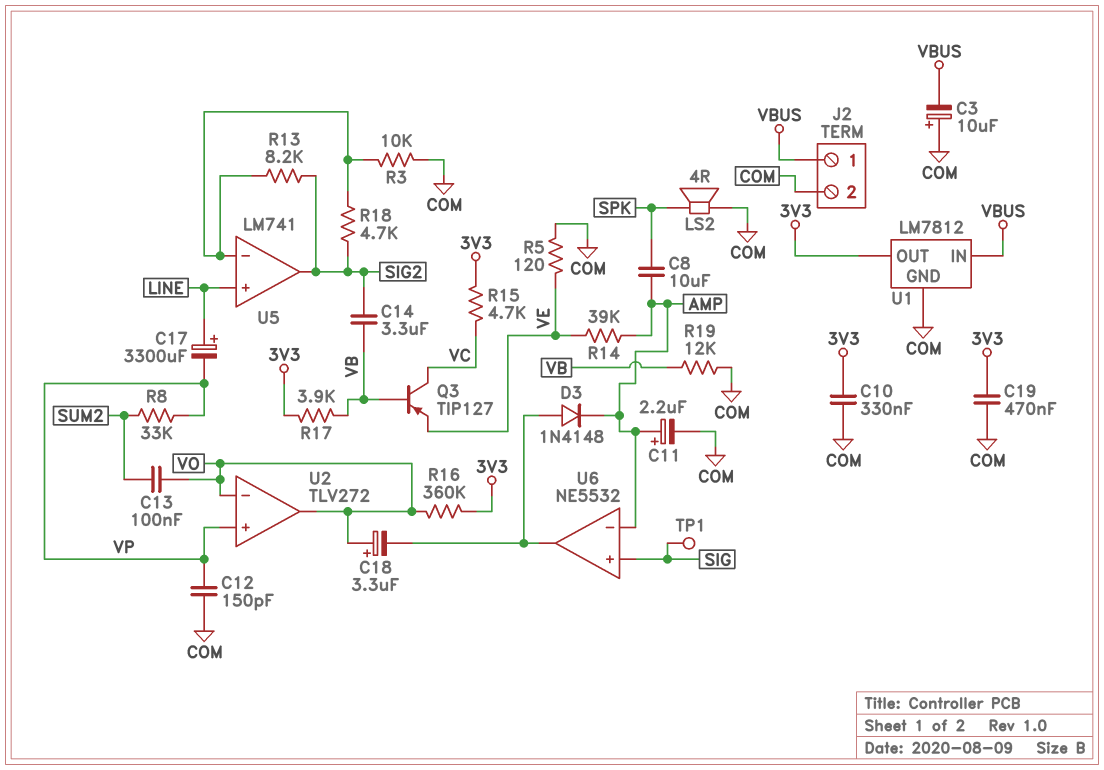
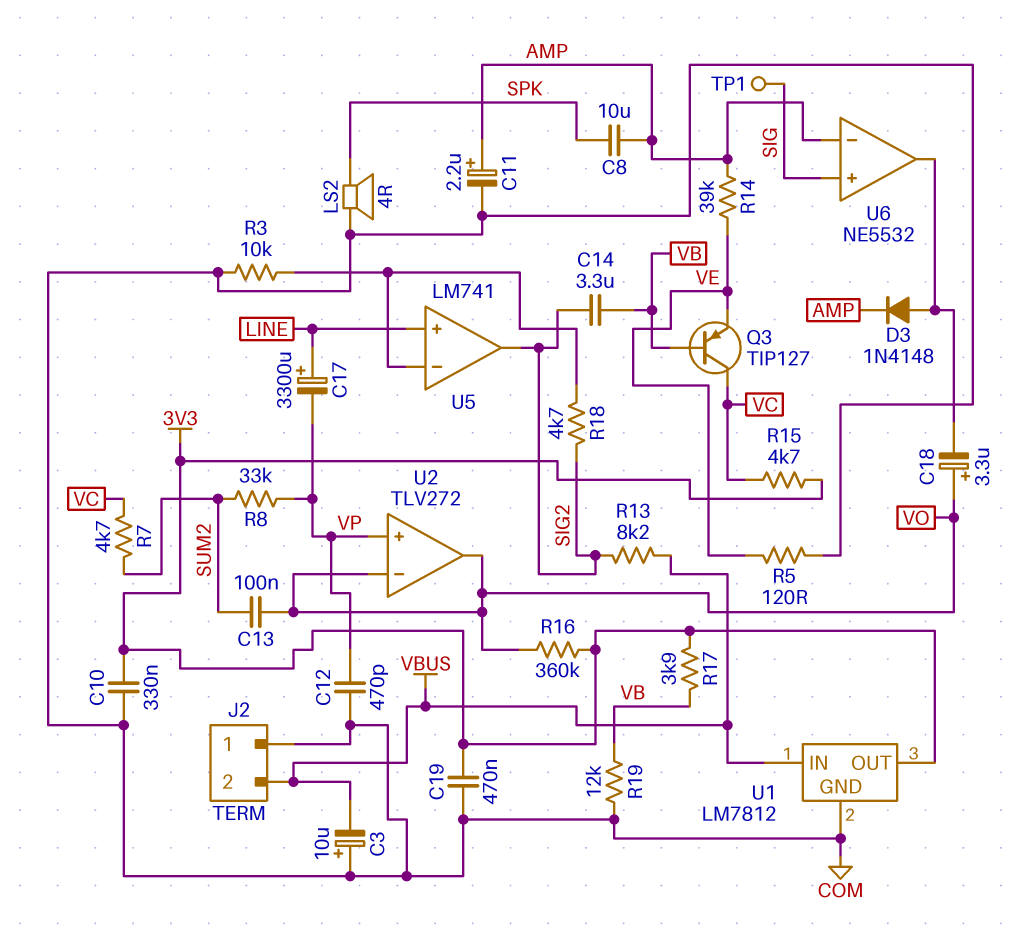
C12: 150pF (COM, VP) -> 470pF (COM, VP)
J2 pin 1: VBUS -> COM
J2 pin 2: COM -> VBUS
R7: none -> 4.7k (SUM2, VC)
R13: 8.2k (SIG2, U5/in-) -> 8.2k (SIG2, VBUS)

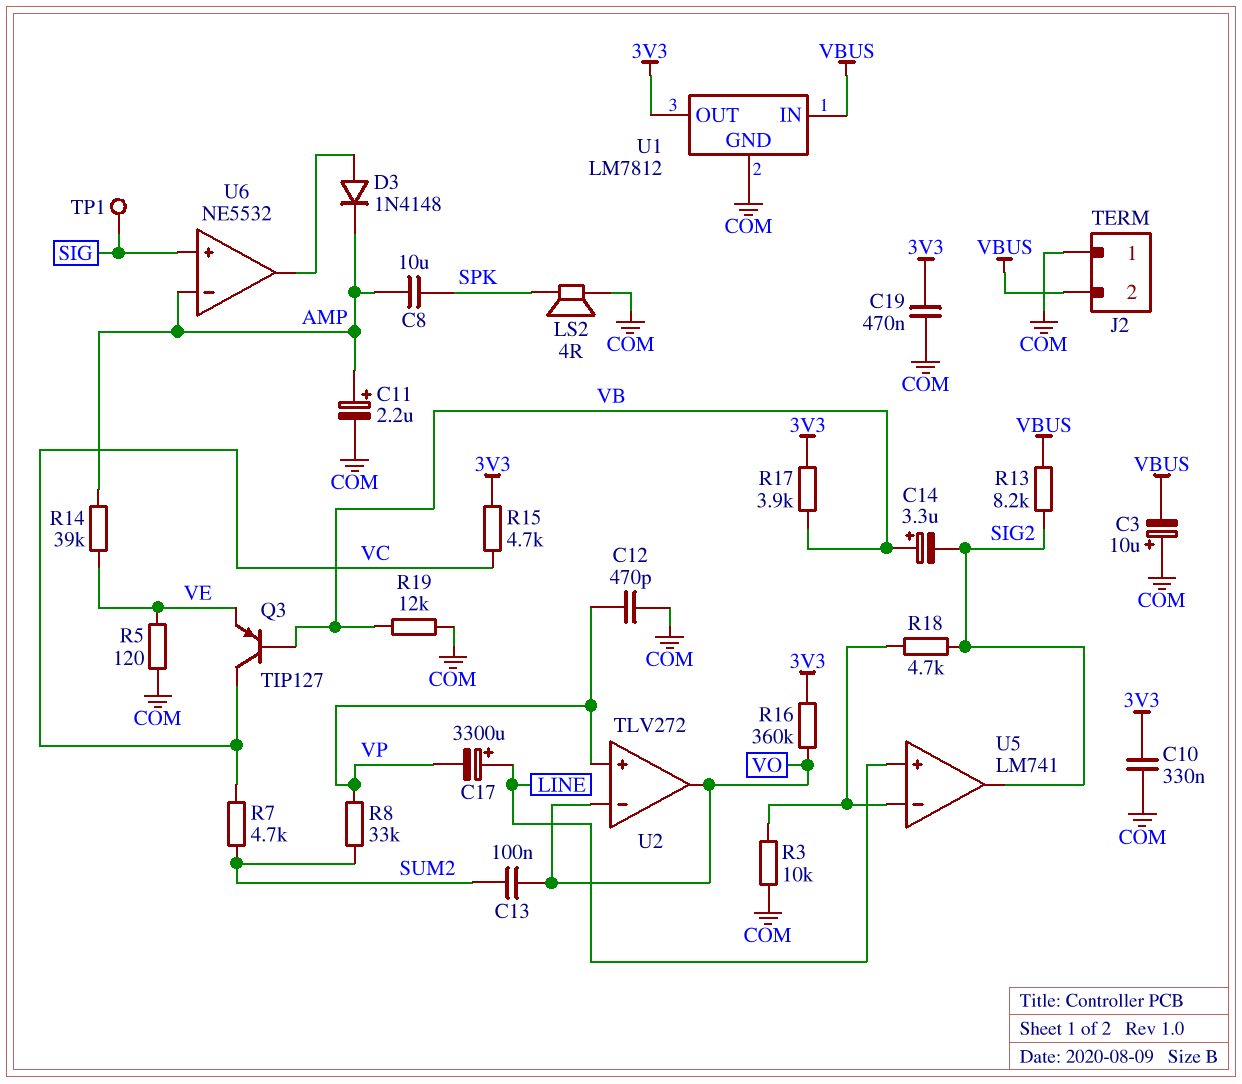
C14: 3.3uF (SIG2, VB) -> 3.3uF (plus VB, minus SIG2)
C18: 3.3uF (plus VO, minus U6/out) -> none

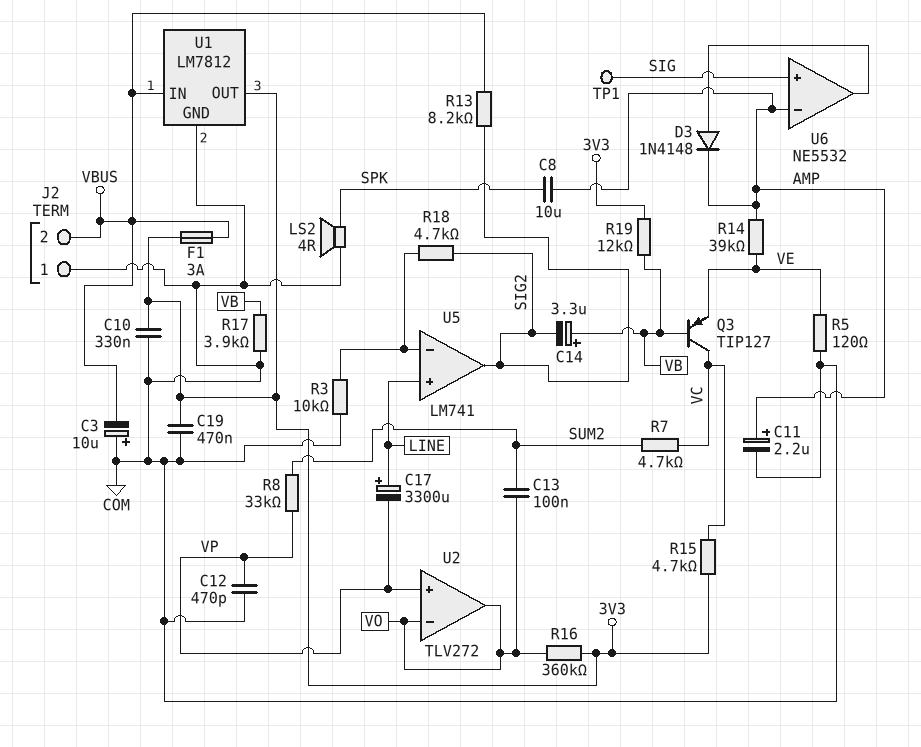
F1: none -> 3A (3V3, VBUS)
R17: 3.9k (3V3, VB) -> 3.9k (COM, VB)
R19: 12k (COM, VB) -> 12k (3V3, VB)

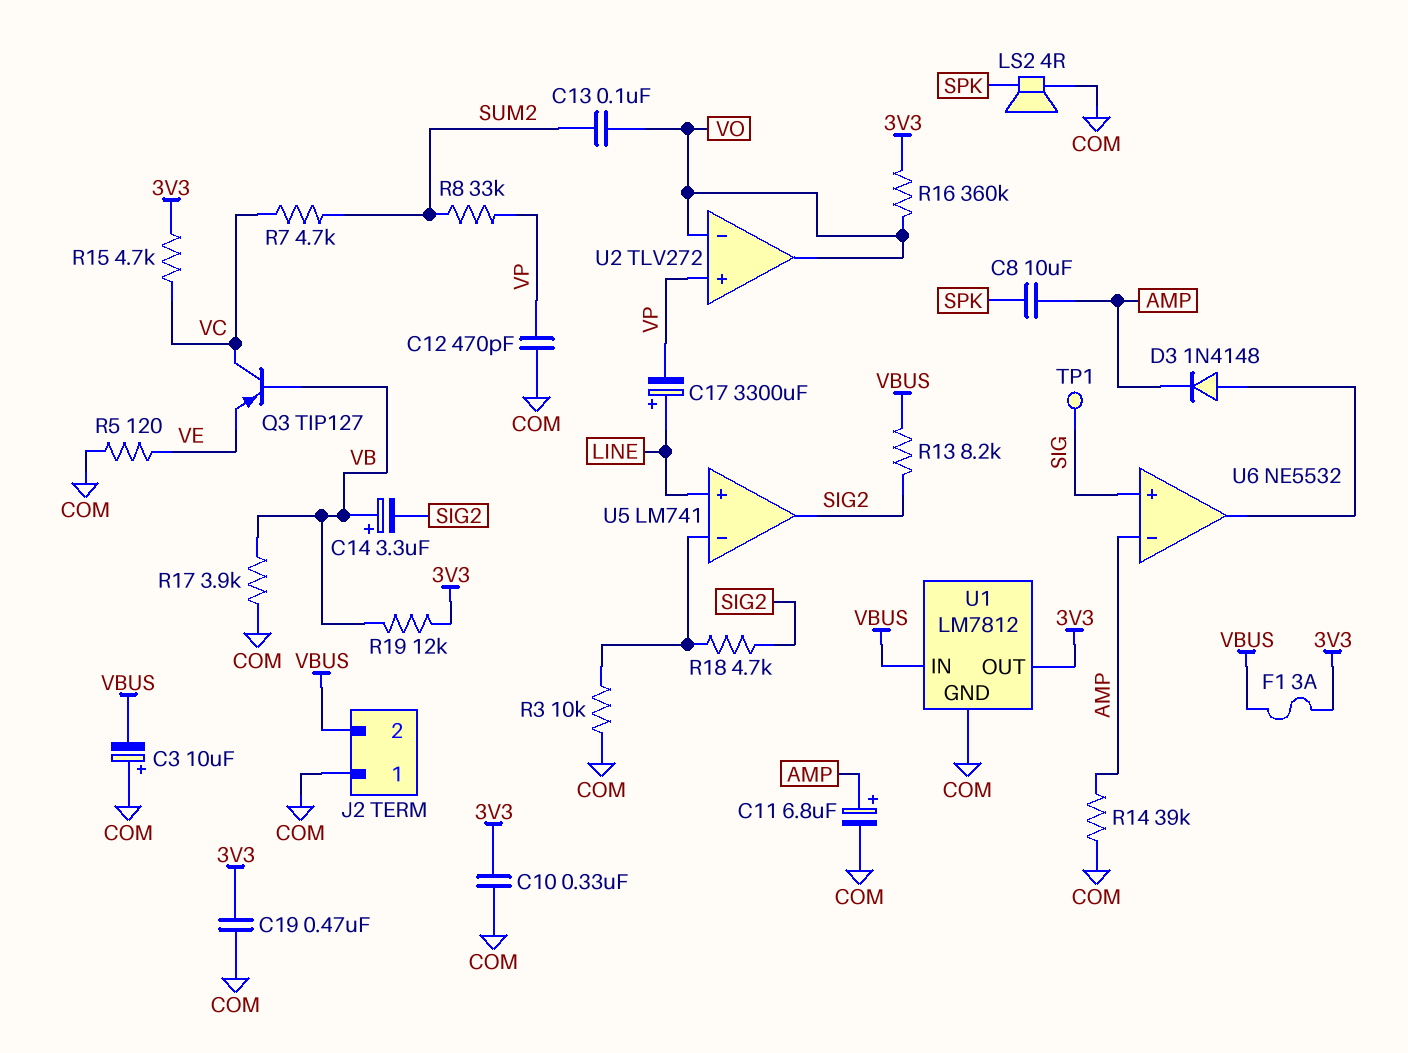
C11: 2.2uF (plus AMP, minus COM) -> 6.8uF (plus AMP, minus COM)
R14: 39k (AMP, VE) -> 39k (AMP, COM)

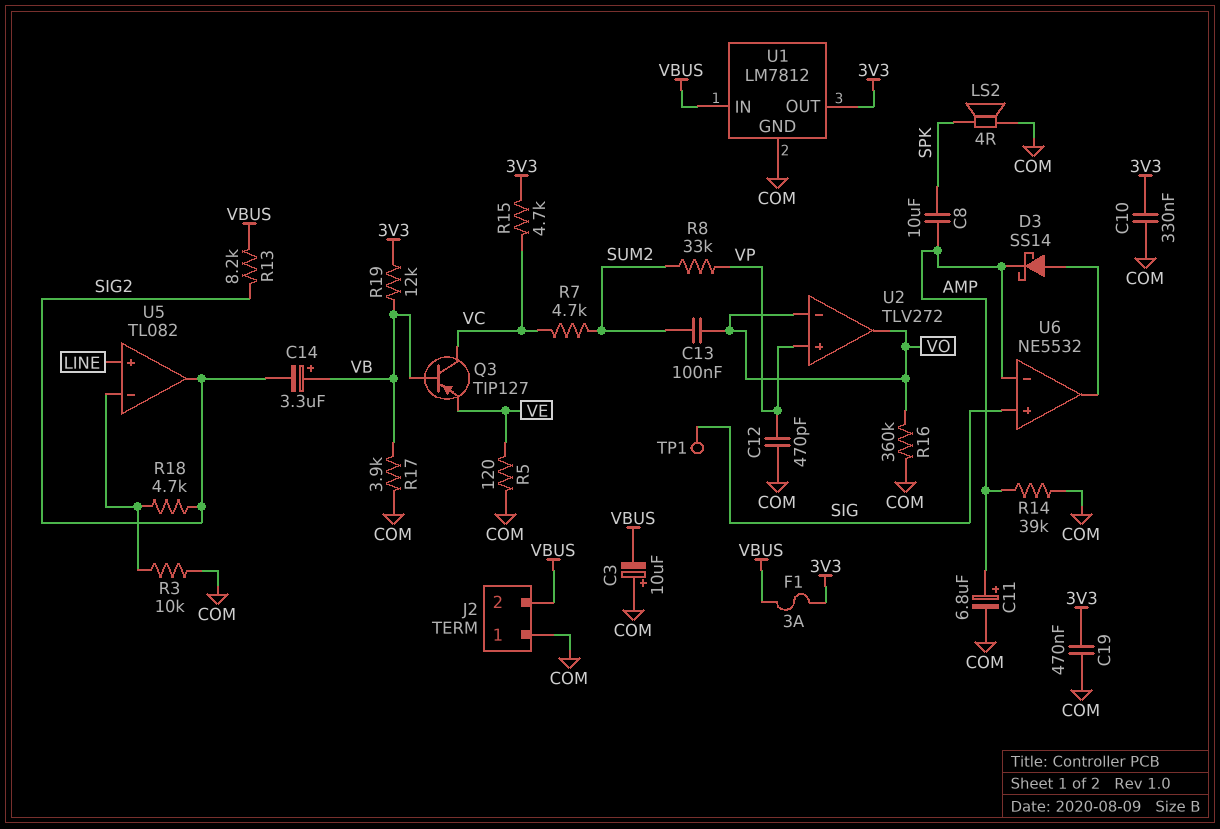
C17: 3300uF (plus LINE, minus VP) -> none
D3: diode 1N4148 (A U6/out, K AMP) -> schottky SS14 (A U6/out, K AMP)
R16: 360k (3V3, VO) -> 360k (COM, VO)
U5: LM741 -> TL082

